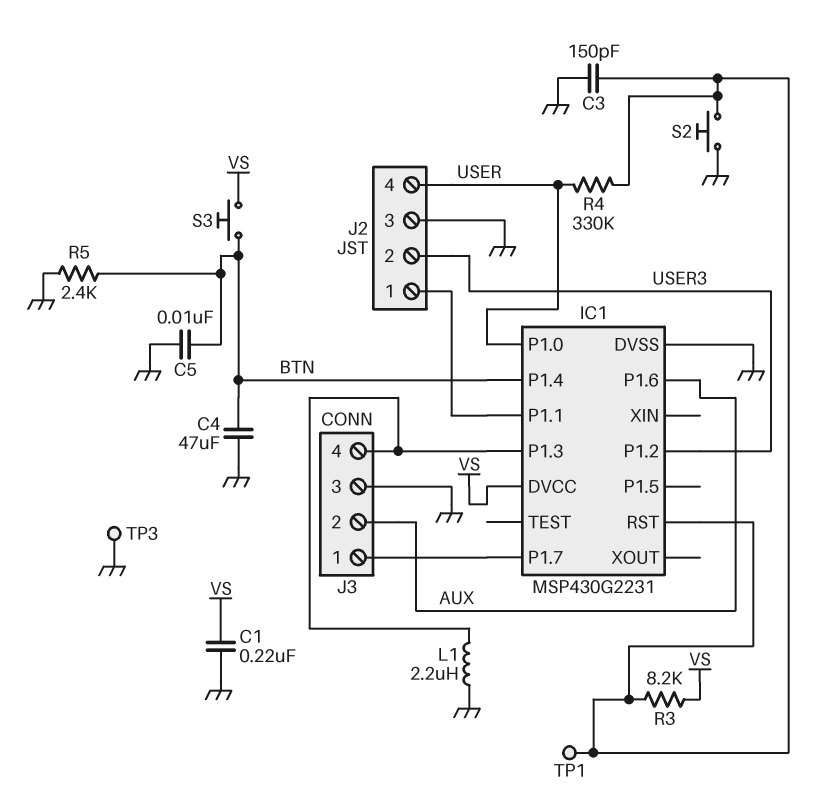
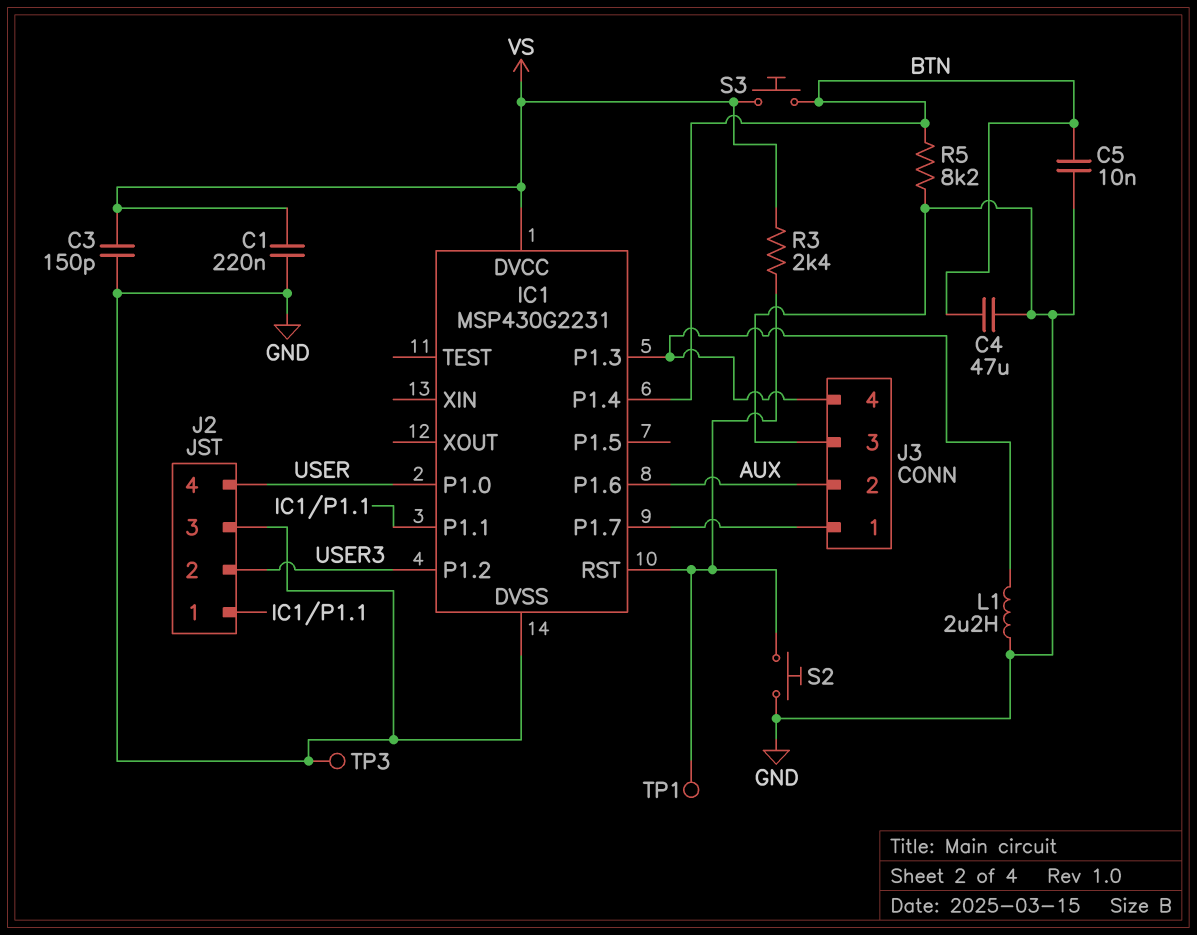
C3: 150pF (GND, IC1/RST) -> 150pF (GND, VS)
R3: 8.2k (IC1/RST, VS) -> 2.4k (IC1/RST, VS)
R4: 330k (IC1/RST, USER) -> none
R5: 2.4k (BTN, GND) -> 8.2k (BTN, GND)

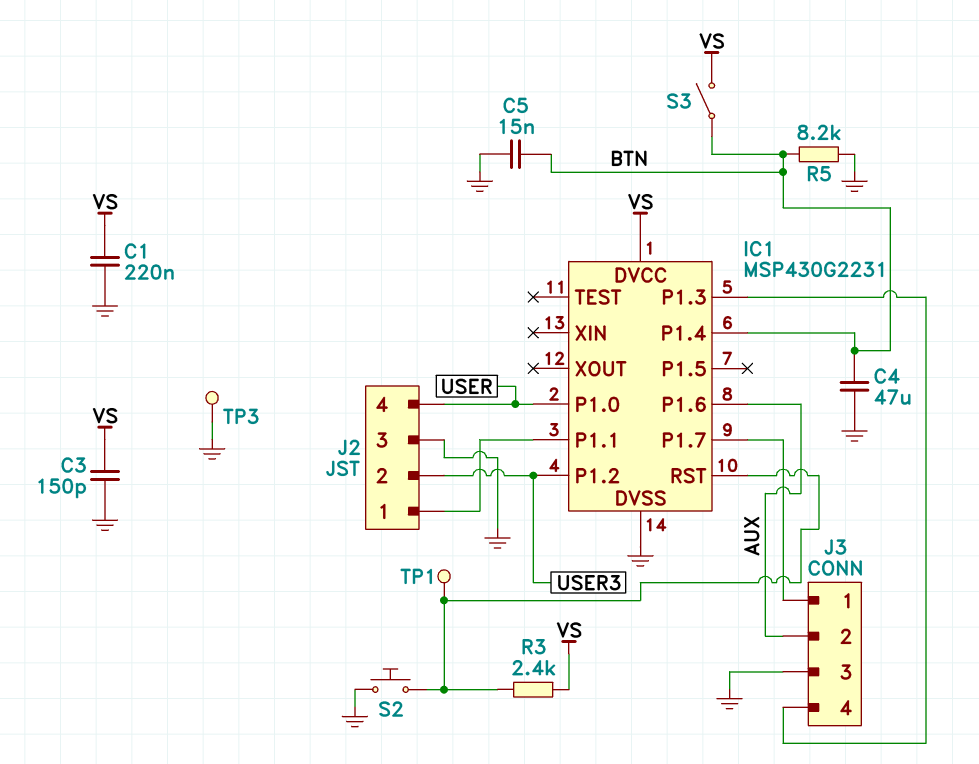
C5: 10nF (BTN, GND) -> 15nF (BTN, GND)
L1: 2.2uH (GND, IC1/P1.3) -> none
S3: button (BTN, VS) -> switch (BTN, VS)

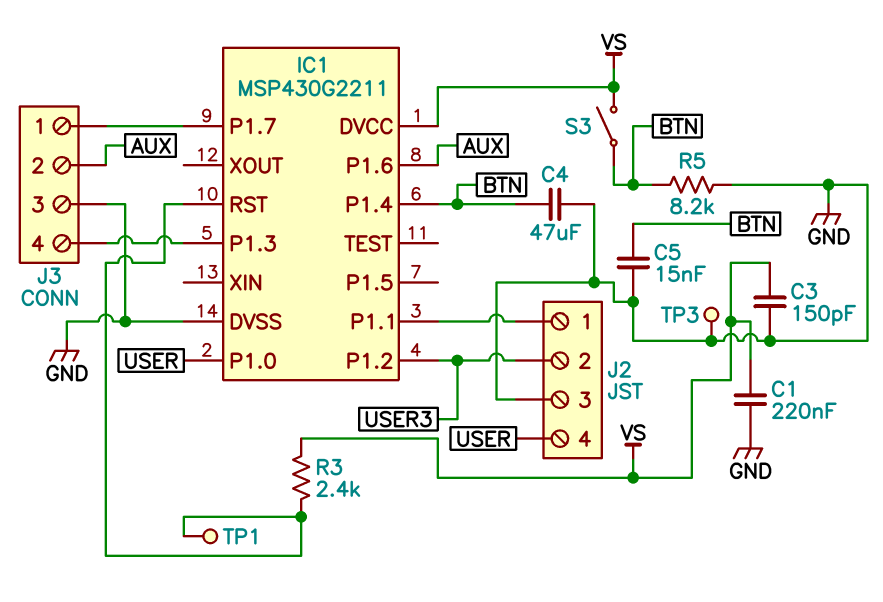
IC1: MSP430G2231 -> MSP430G2211
S2: button (GND, IC1/RST) -> none

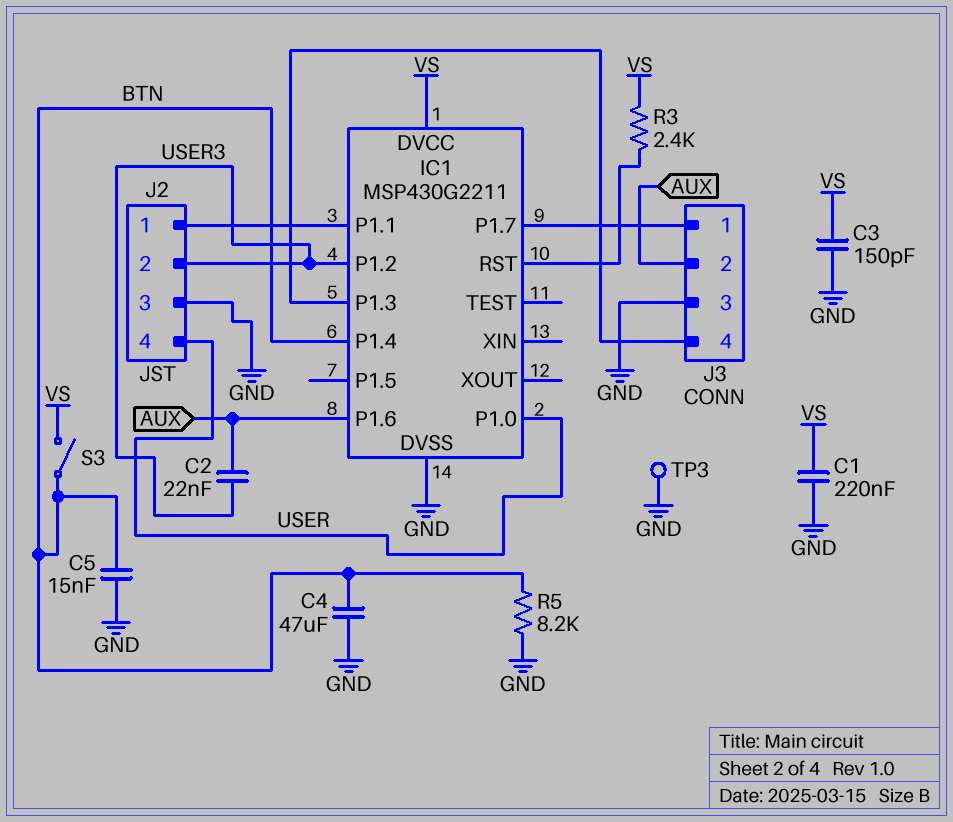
C2: none -> 22nF (AUX, USER3)
TP1: test point (IC1/RST) -> none

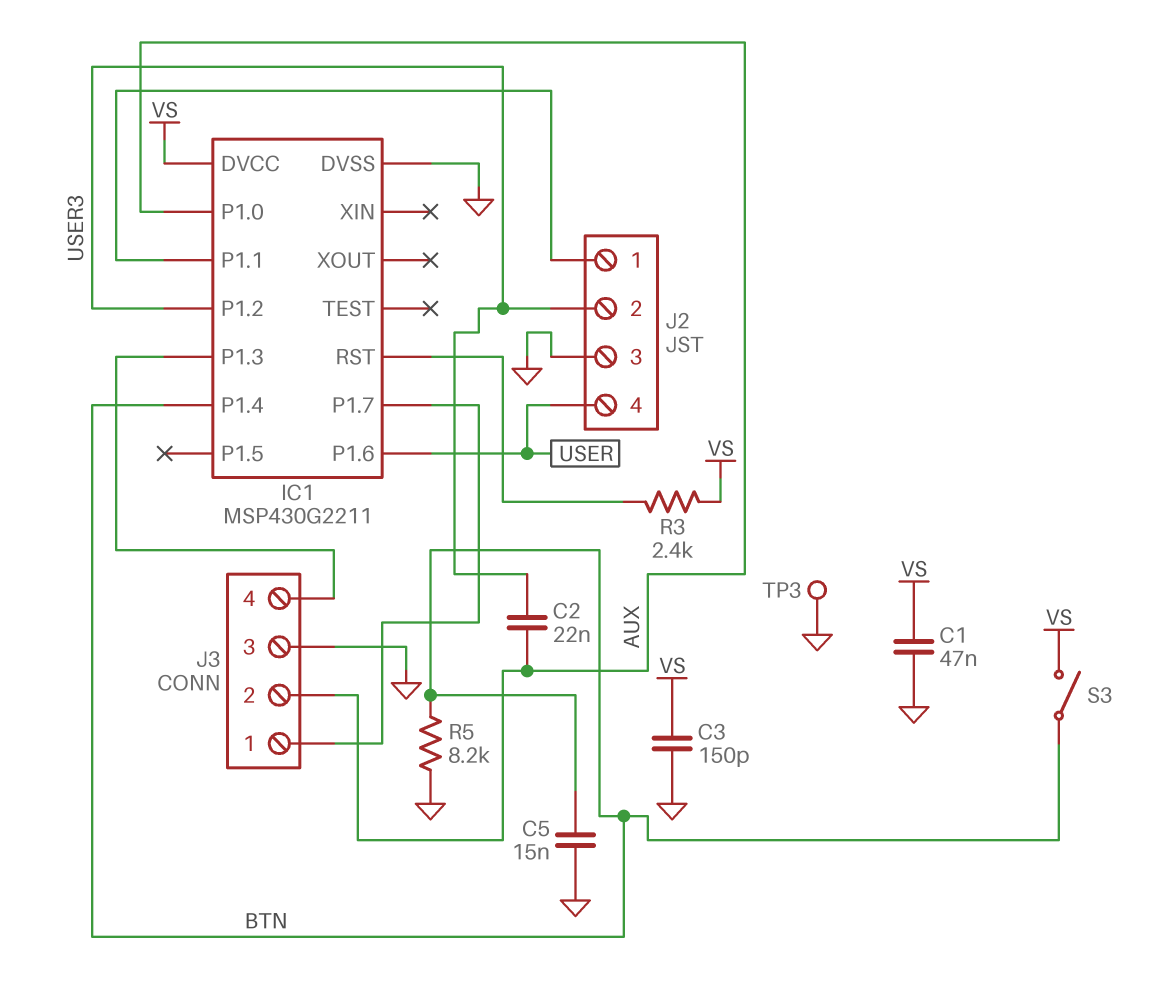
C1: 220nF (GND, VS) -> 47nF (GND, VS)
C4: 47uF (BTN, GND) -> none
IC1 pin P1.0: USER -> AUX
IC1 pin P1.6: AUX -> USER

